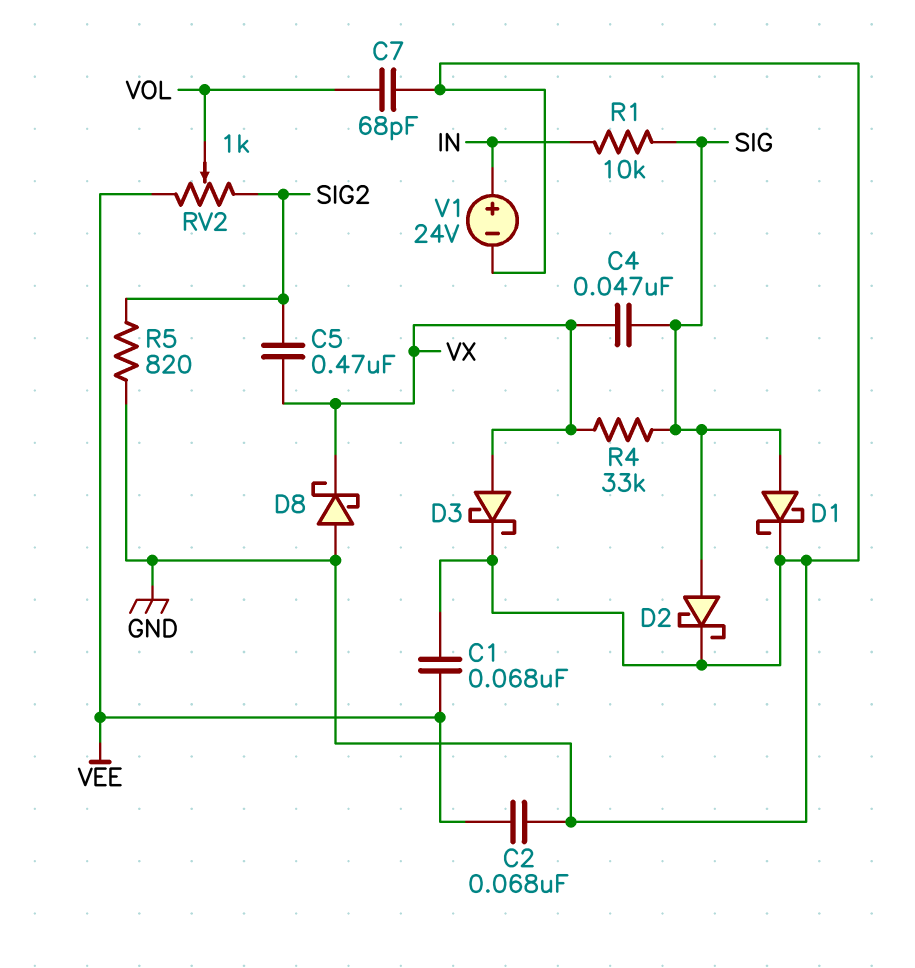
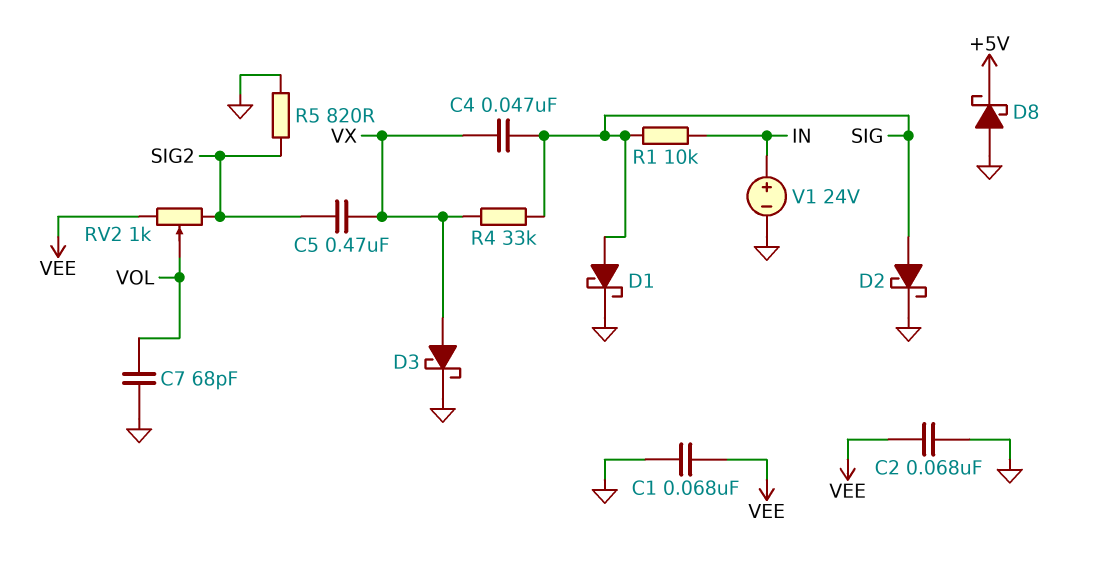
D8: schottky (A GND, K VX) -> schottky (A GND, K +5V)

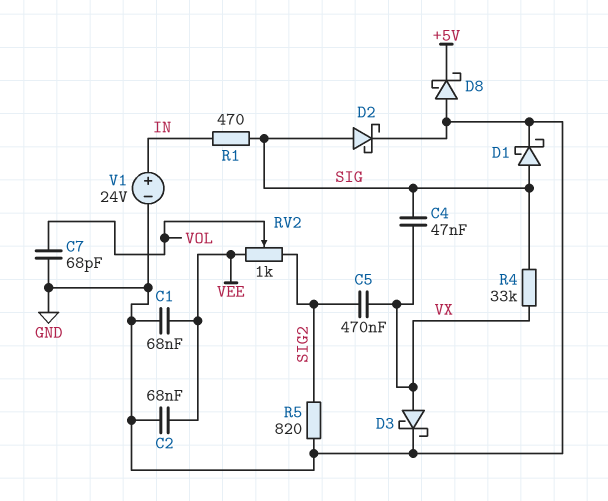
R1: 10k (IN, SIG) -> 470 (IN, SIG)

